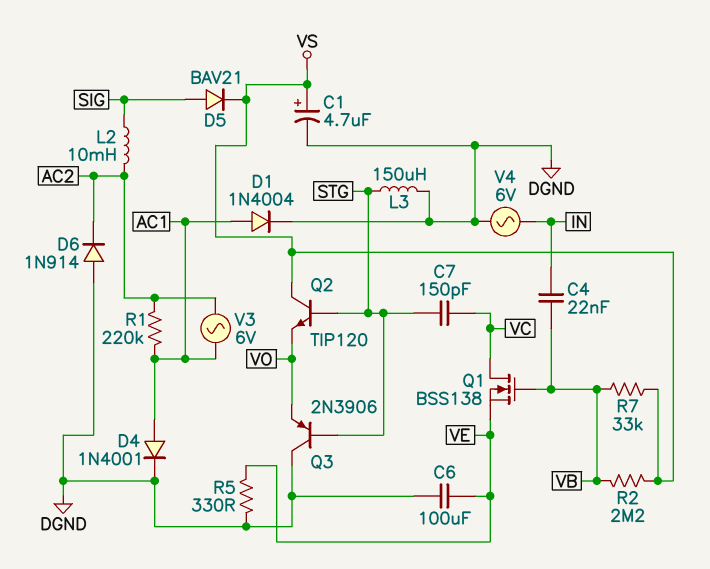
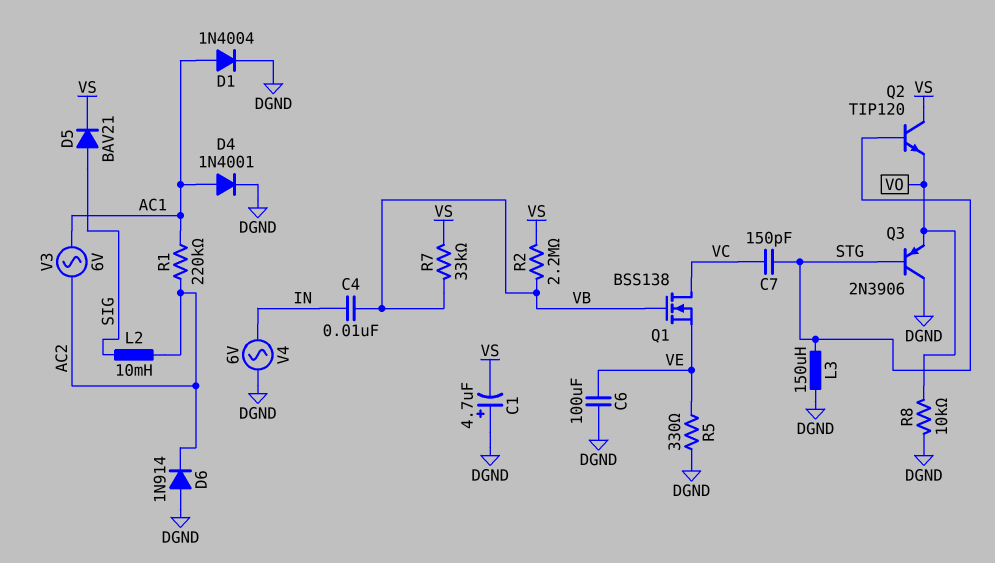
C1: 4.7uF (plus VS, minus DGND) -> 4.7uF (plus DGND, minus VS)
C4: 22nF (IN, VB) -> 10nF (IN, VB)
R8: none -> 10k (DGND, VO)

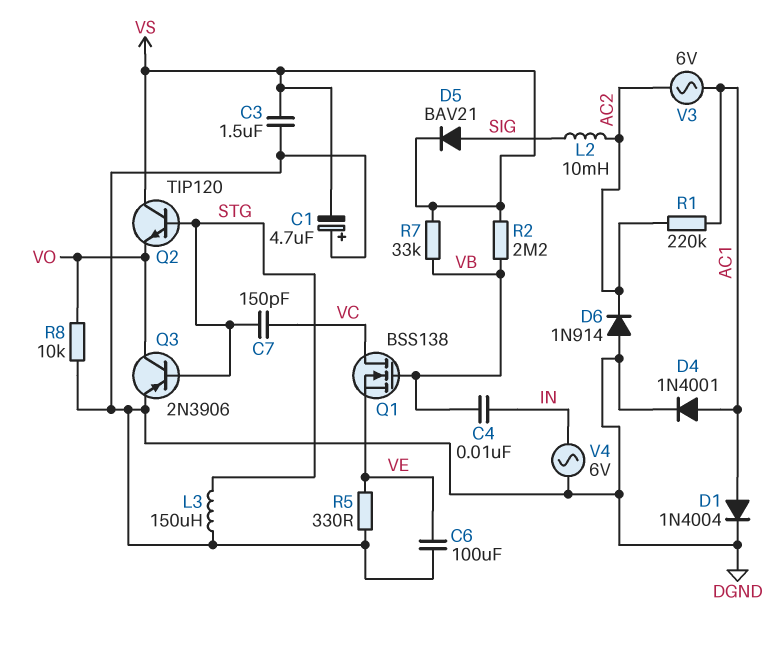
C3: none -> 1.5uF (DGND, VS)
Q3: PNP 2N3906 (B STG, C DGND, E VO) -> PNP 2N3906 (B STG, C VO, E DGND)

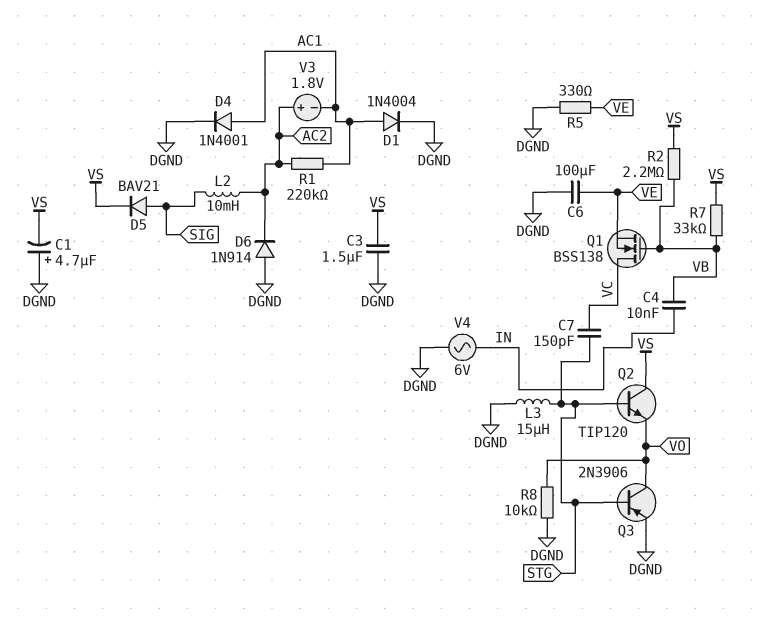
L3: 150uH (DGND, STG) -> 15uH (DGND, STG)
V3: AC 6V (AC1, AC2) -> 1.8V (plus AC2, minus AC1)

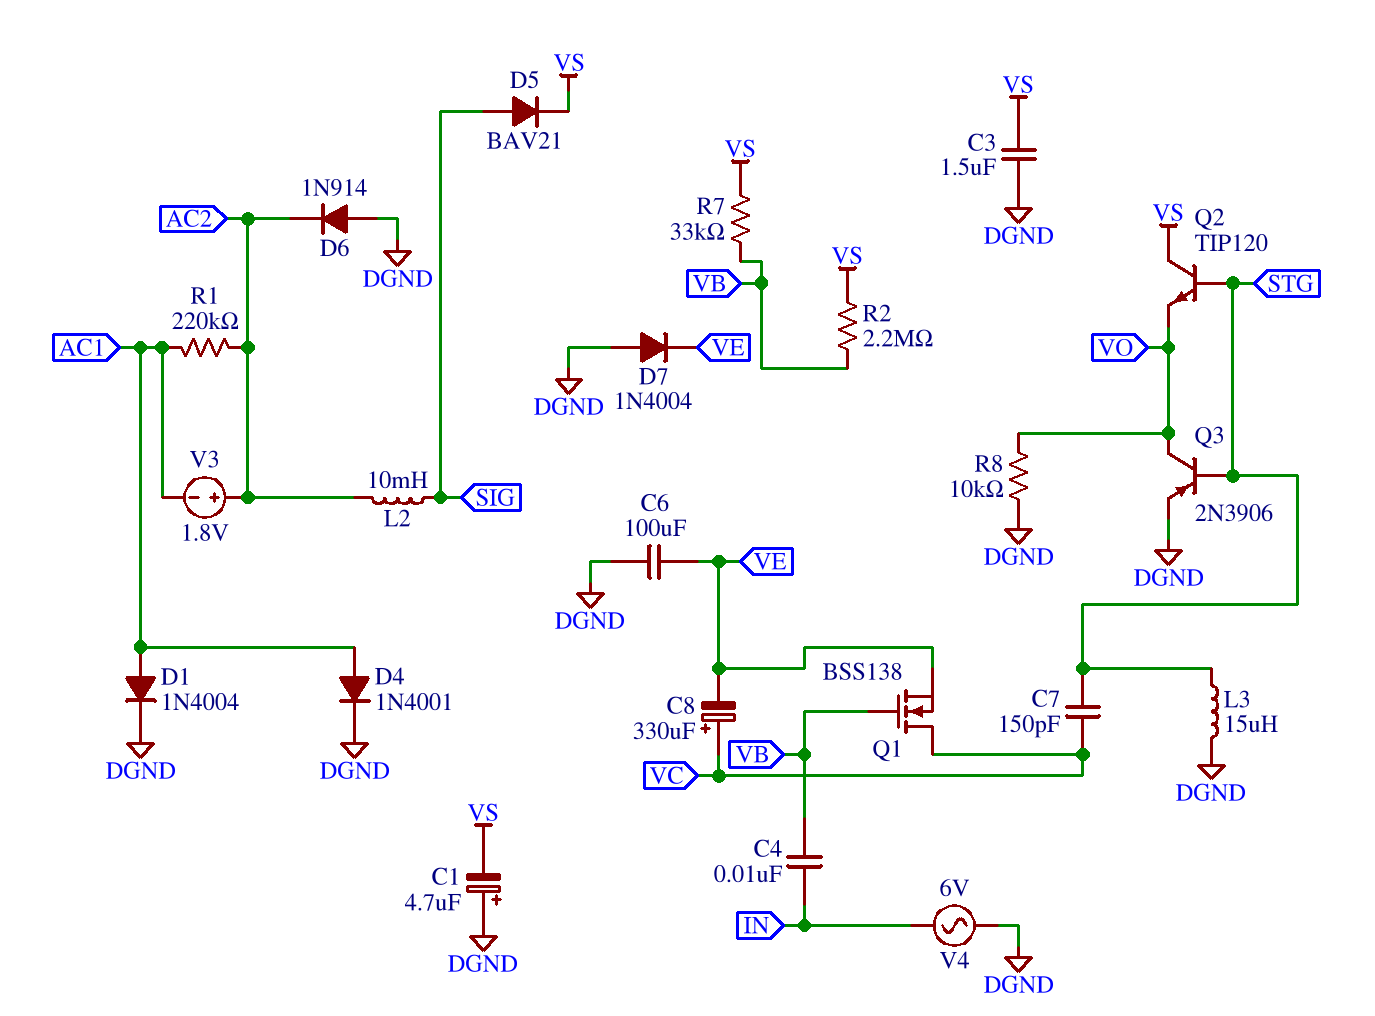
C8: none -> 330uF (plus VC, minus VE)
D7: none -> diode 1N4004 (A DGND, K VE)
R5: 330 (DGND, VE) -> none

